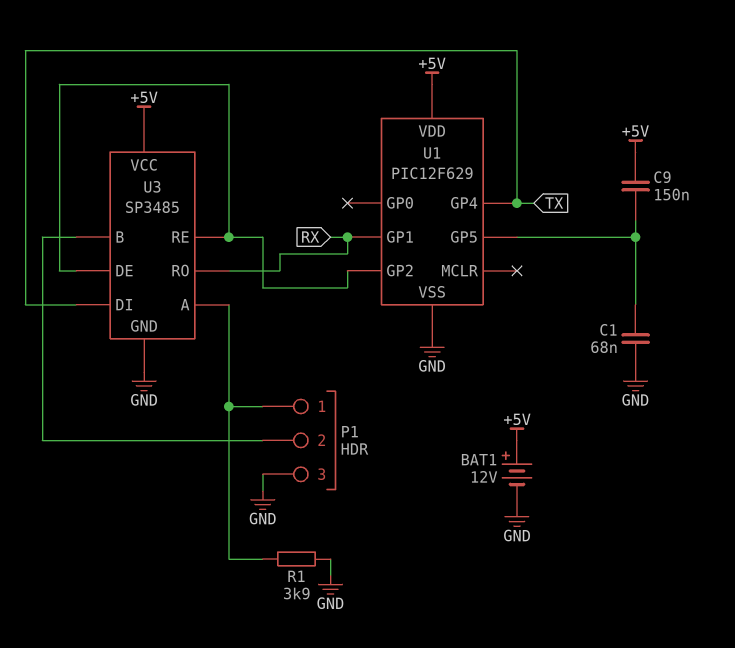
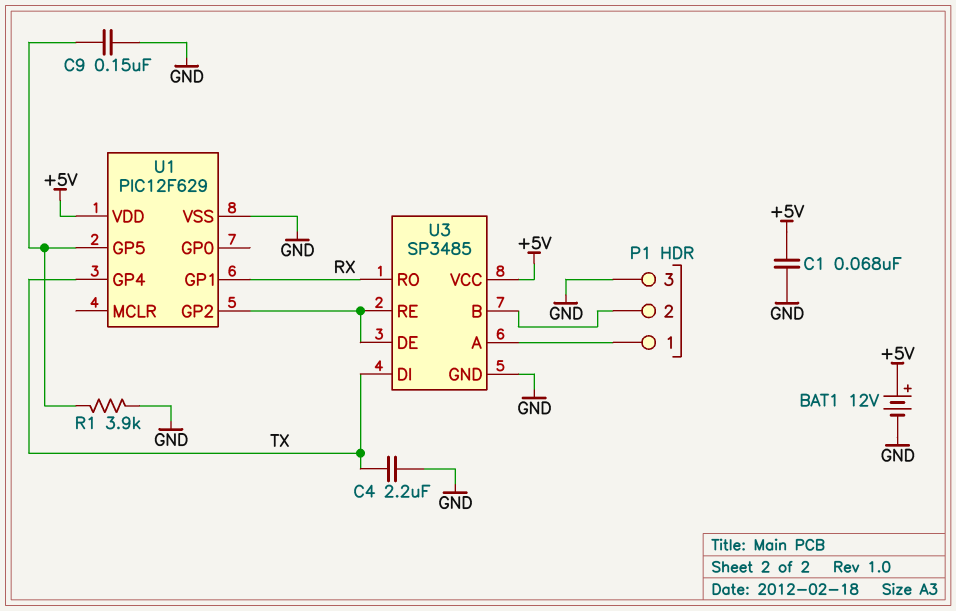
C1: 68nF (GND, U1/GP5) -> 68nF (+5V, GND)
C4: none -> 2.2uF (GND, TX)
C9: 150nF (+5V, U1/GP5) -> 150nF (GND, U1/GP5)
R1: 3.9k (GND, P1/1) -> 3.9k (GND, U1/GP5)

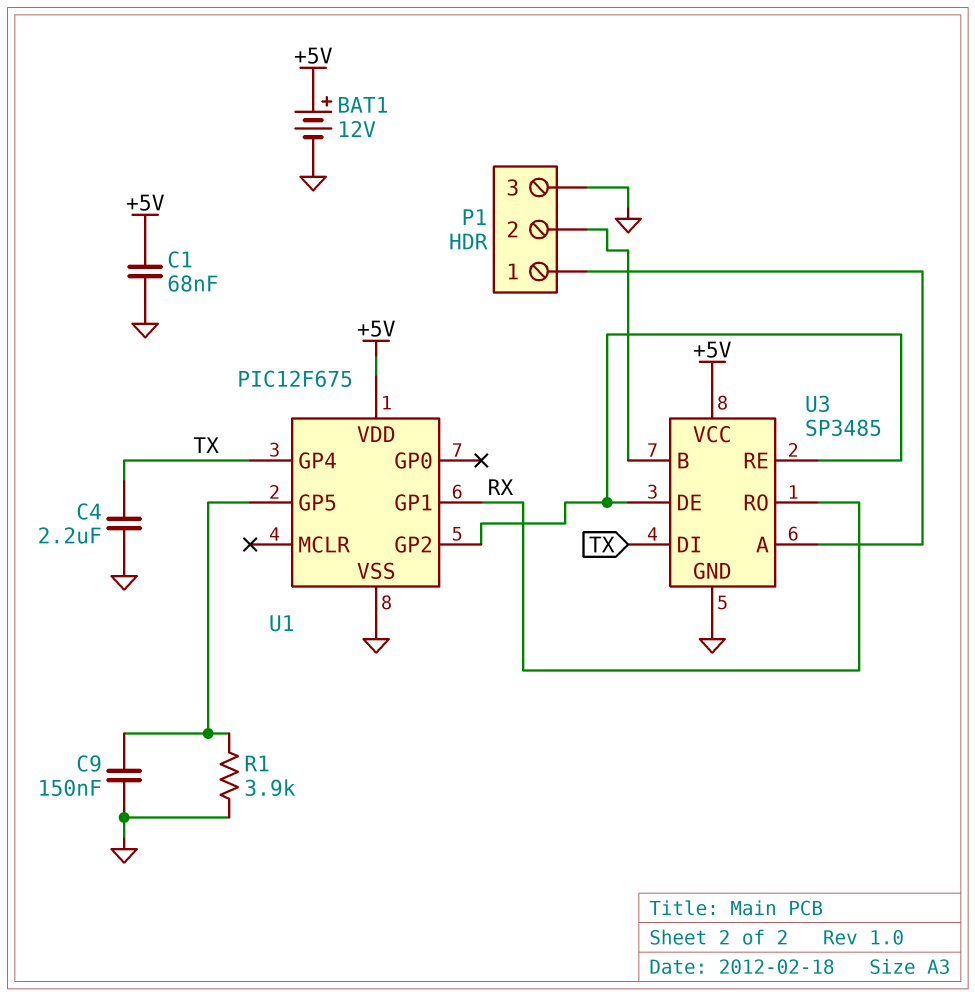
U1: PIC12F629 -> PIC12F675

